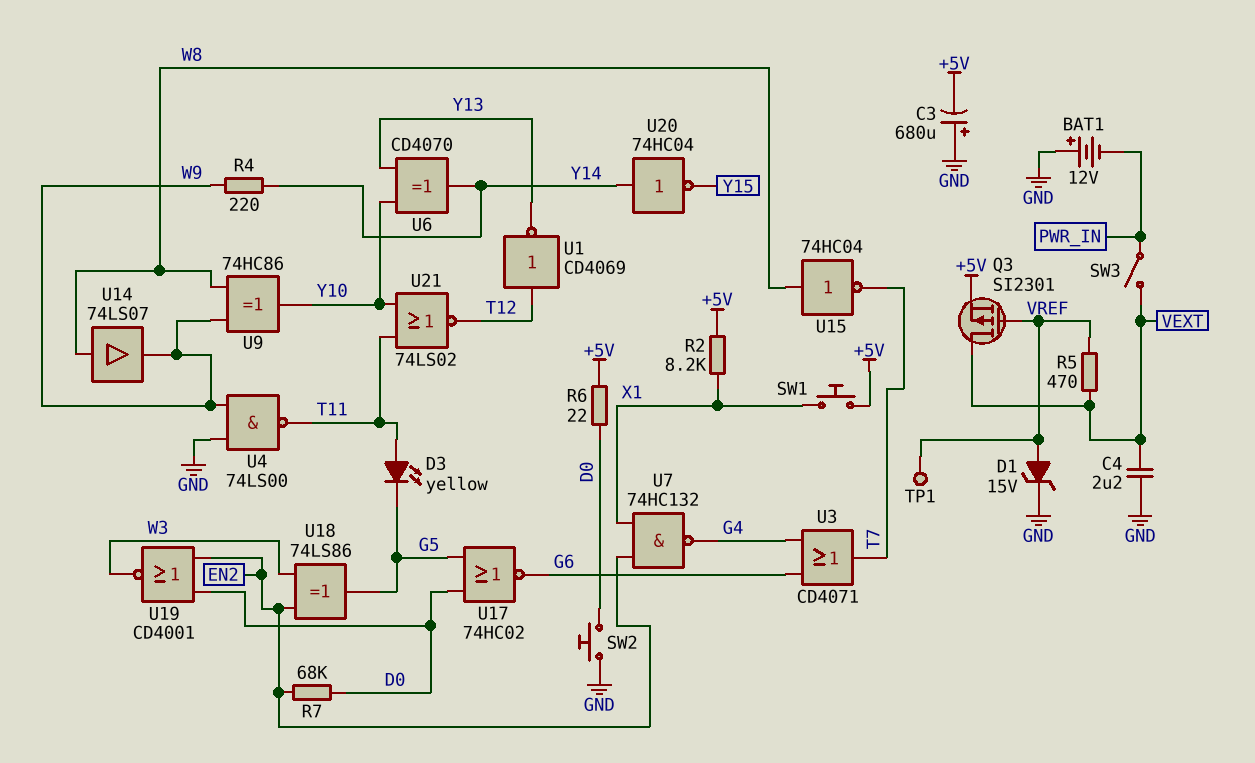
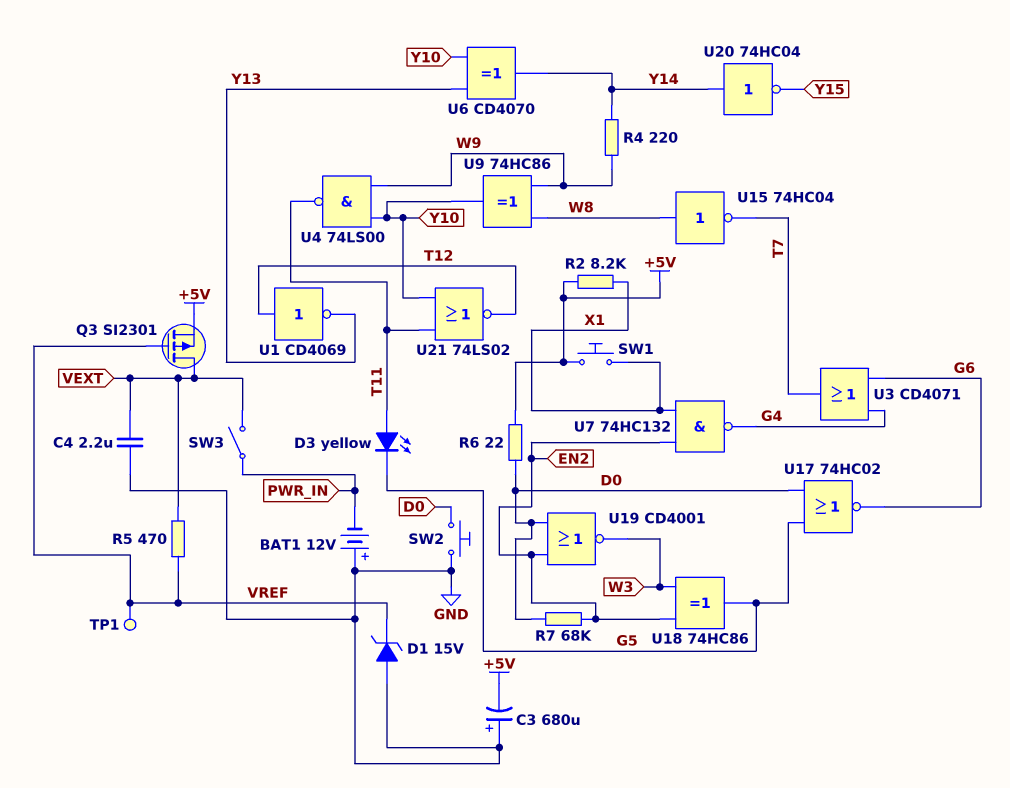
D1: zener 15V (A VREF, K GND) -> zener 15V (A GND, K VREF)
U4: NAND 74LS00 (in GND, in W9, out T11) -> NAND 74LS00 (in W9, in Y10, out T11)
U14: buffer 74LS07 (in W8, out W9) -> none
U18: XOR 74LS86 (in EN2, in W3, out G5) -> XOR 74HC86 (in EN2, in W3, out G5)

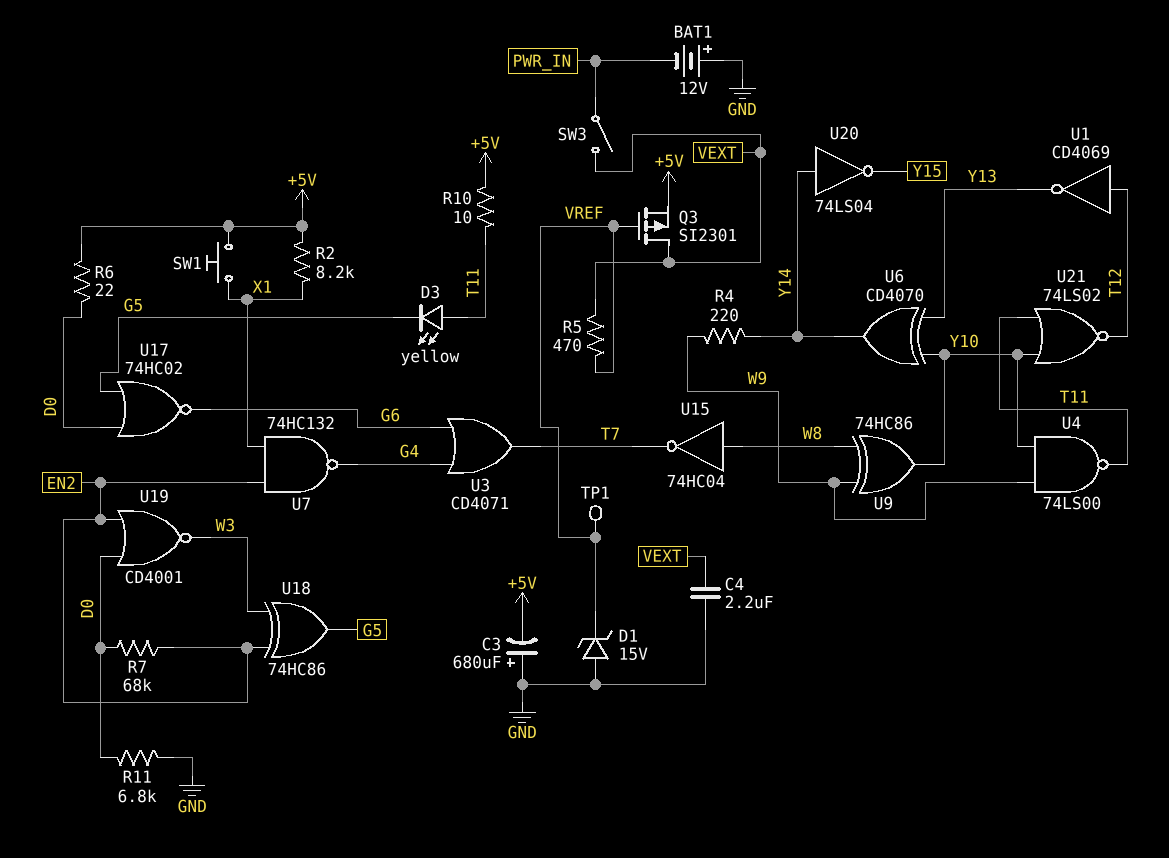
R10: none -> 10 (+5V, T11)
R11: none -> 6.8k (D0, GND)
SW2: button (D0, GND) -> none
U20: NOT 74HC04 (in Y14, out Y15) -> NOT 74LS04 (in Y14, out Y15)

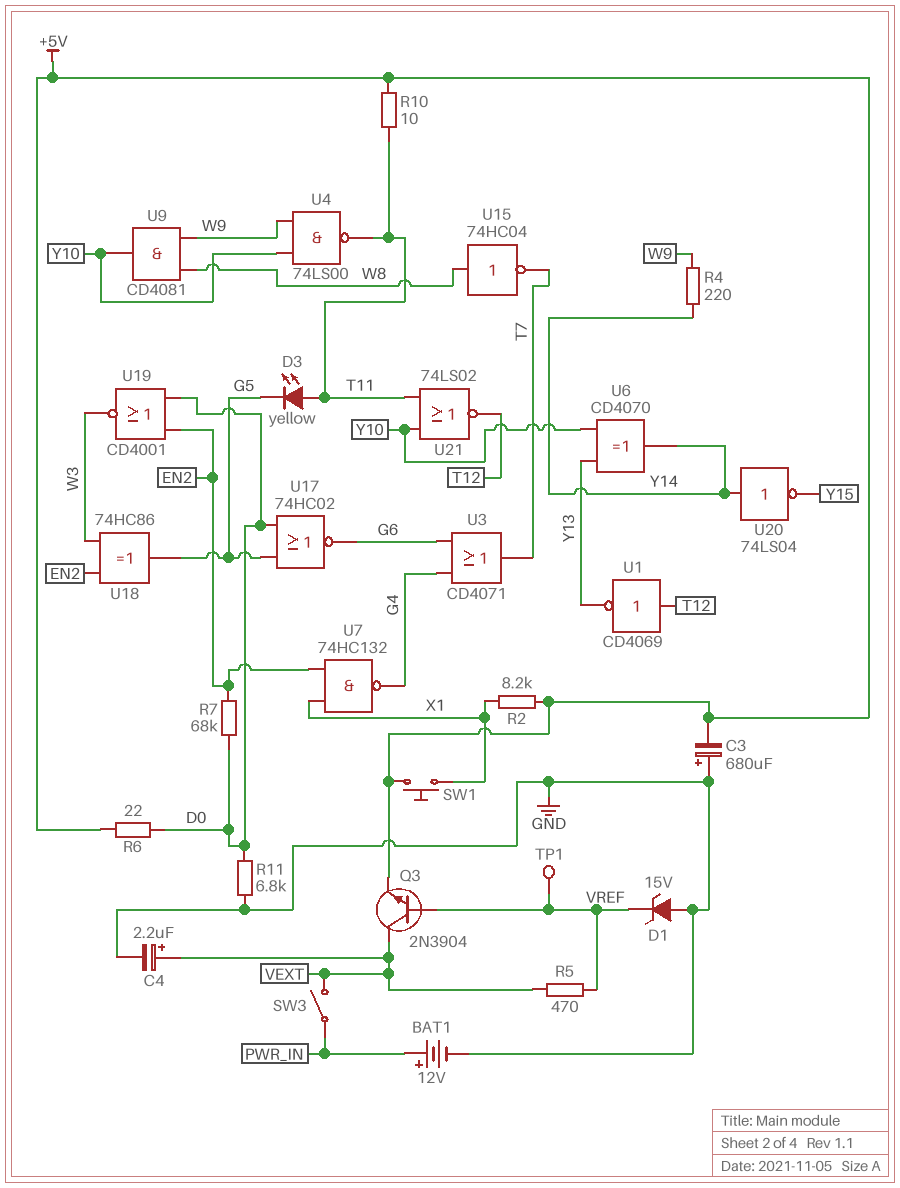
BAT1: 12V (plus GND, minus PWR_IN) -> 12V (plus PWR_IN, minus GND)
C4: 2.2uF (GND, VEXT) -> 2.2uF (plus VEXT, minus GND)
Q3: PMOS SI2301 (G VREF, D VEXT, S +5V) -> NPN 2N3904 (B VREF, C VEXT, E +5V)
U9: XOR 74HC86 (in W8, in W9, out Y10) -> AND CD4081 (in W8, in W9, out Y10)

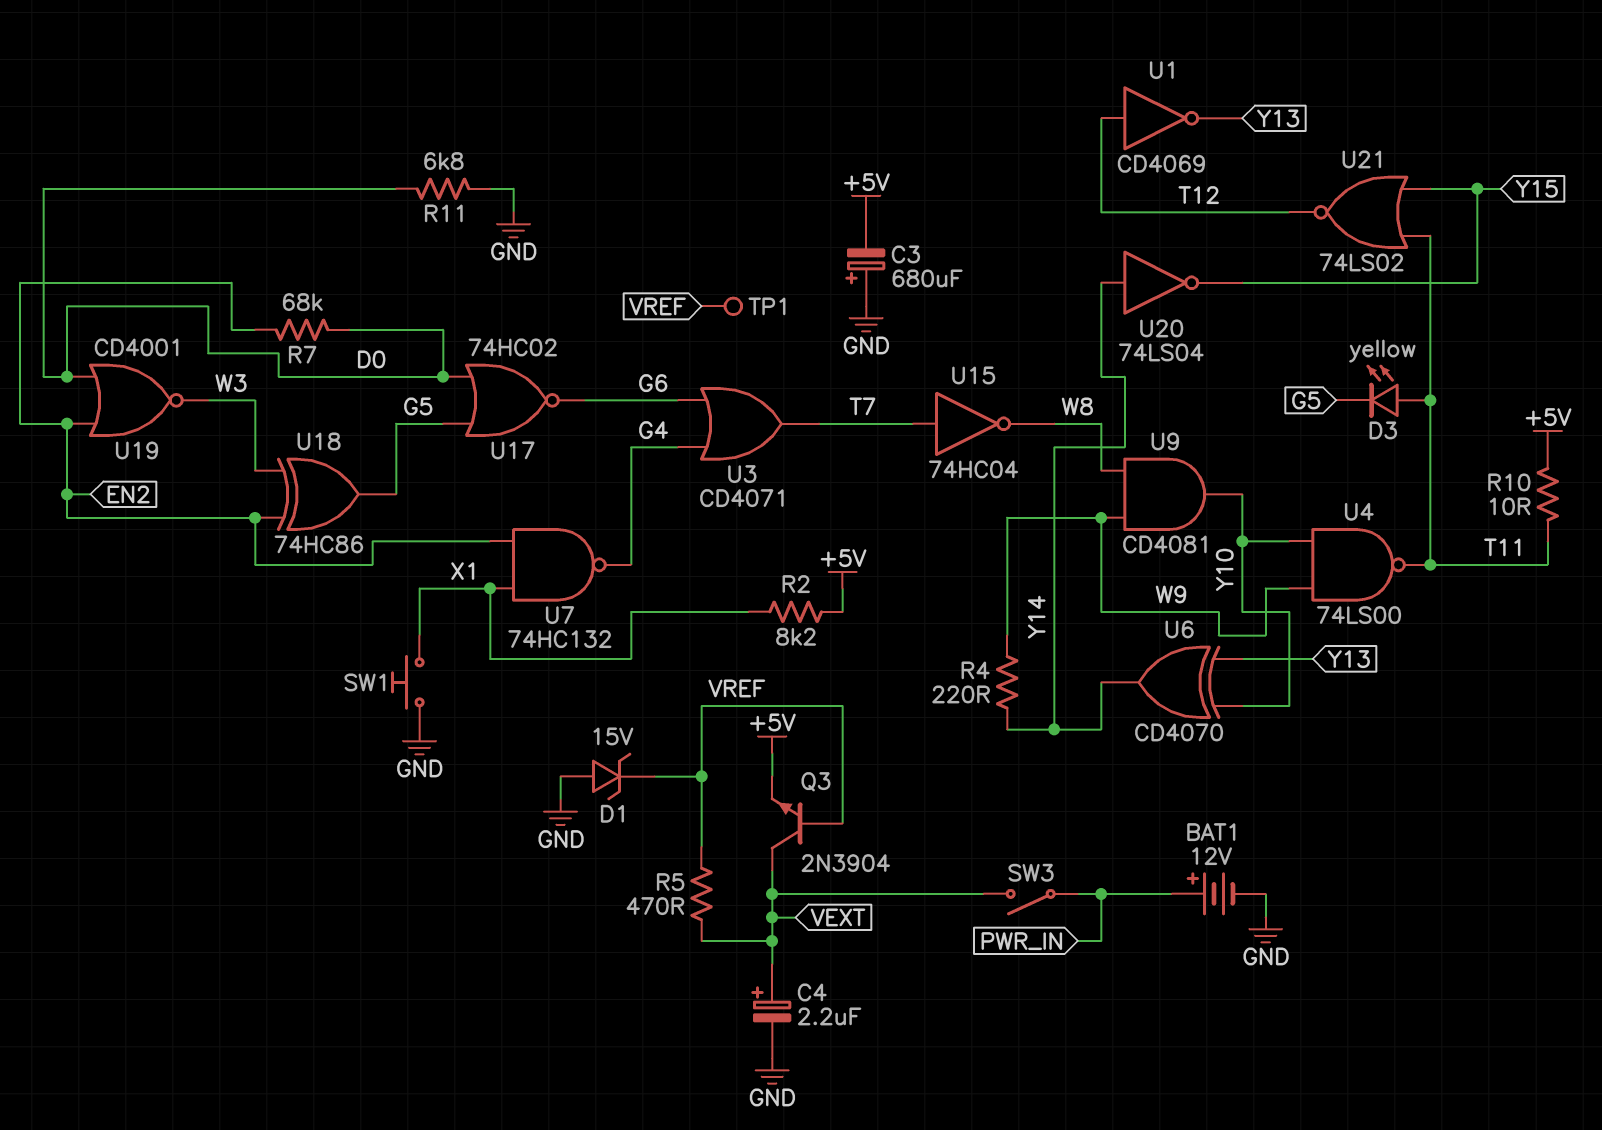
R6: 22 (+5V, D0) -> none
SW1: button (+5V, X1) -> button (GND, X1)
U15: NOT 74HC04 (in W8, out T7) -> NOT 74HC04 (in T7, out W8)
U21: NOR 74LS02 (in T11, in Y10, out T12) -> NOR 74LS02 (in T11, in Y15, out T12)

